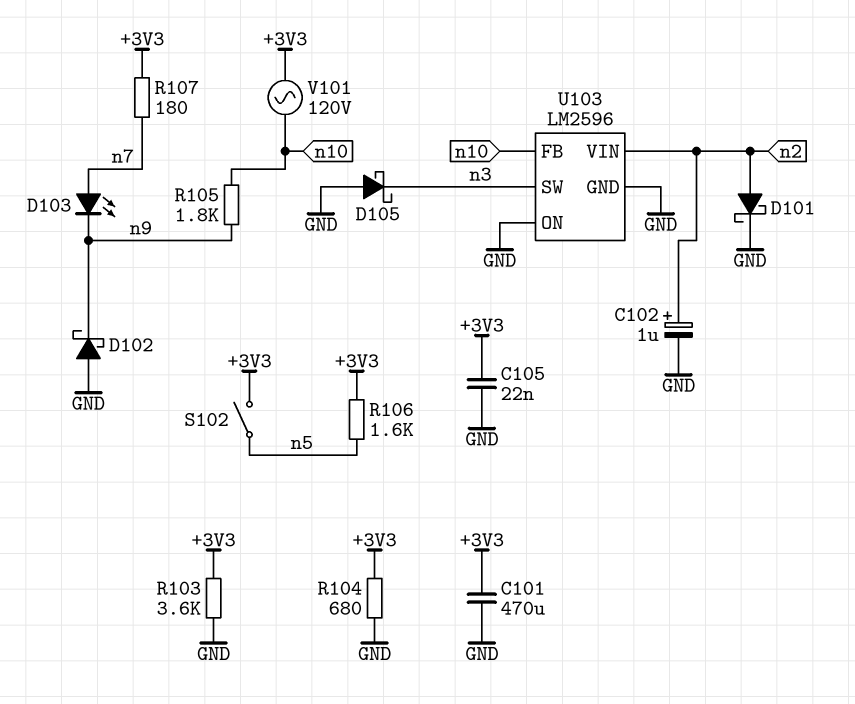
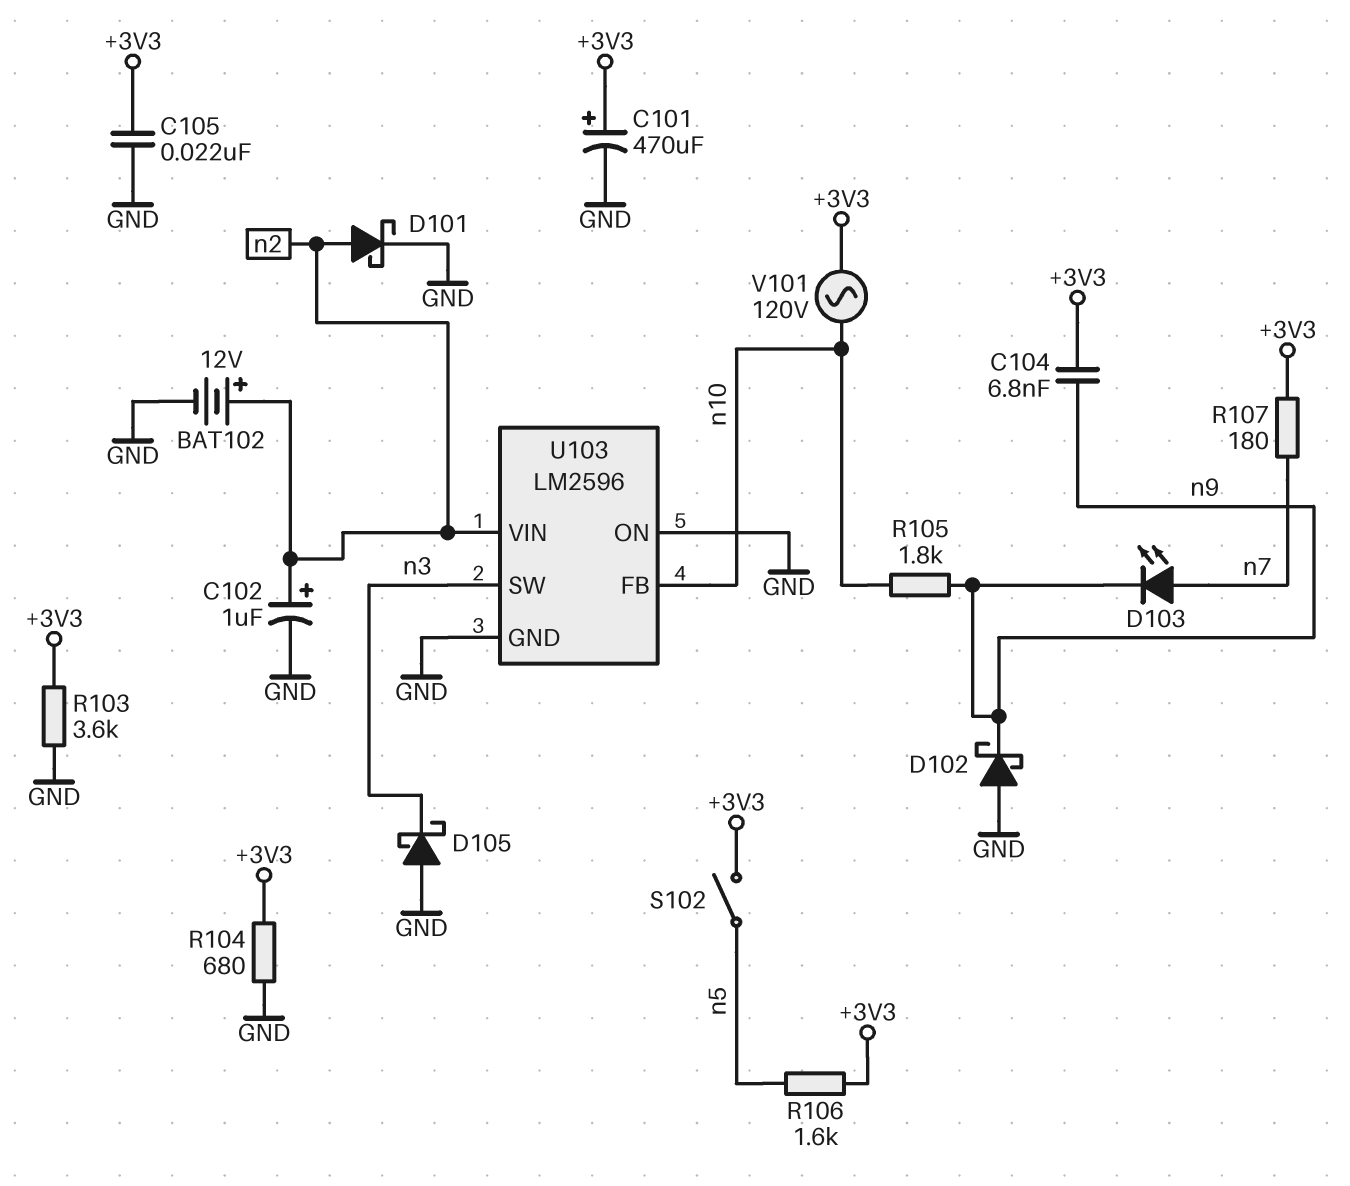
BAT102: none -> 12V (plus n2, minus GND)
C101: 470uF (+3V3, GND) -> 470uF (plus +3V3, minus GND)
C104: none -> 6.8nF (+3V3, n9)

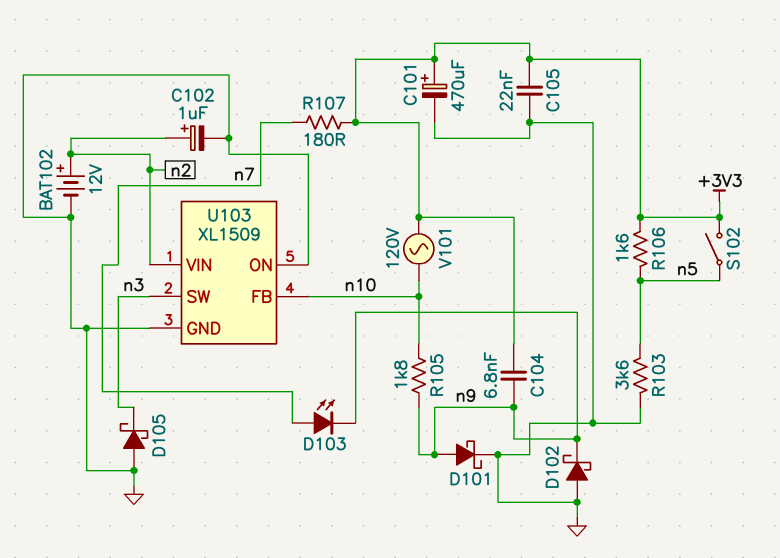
D101: schottky (A n2, K GND) -> schottky (A n9, K GND)
R103: 3.6k (+3V3, GND) -> 3.6k (GND, n5)
R104: 680 (+3V3, GND) -> none
U103: LM2596 -> XL1509

